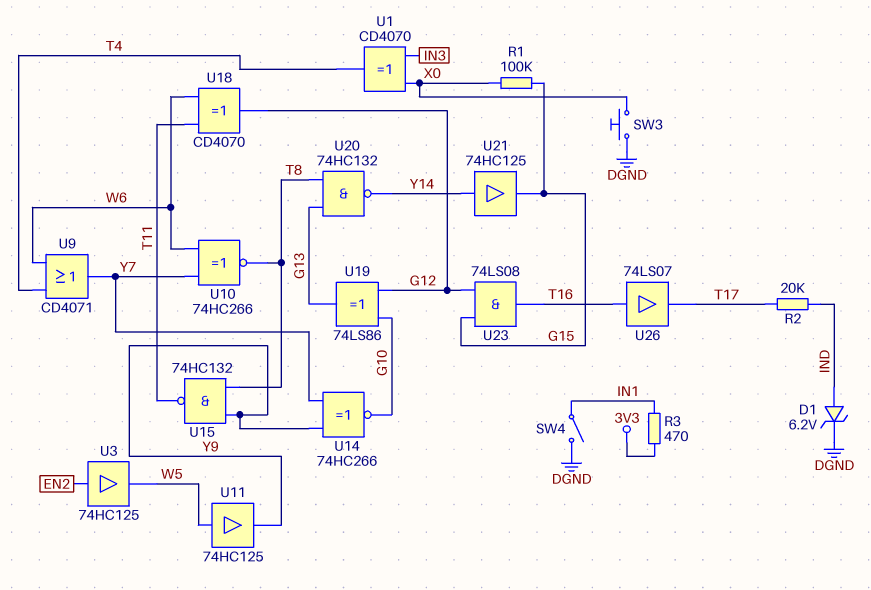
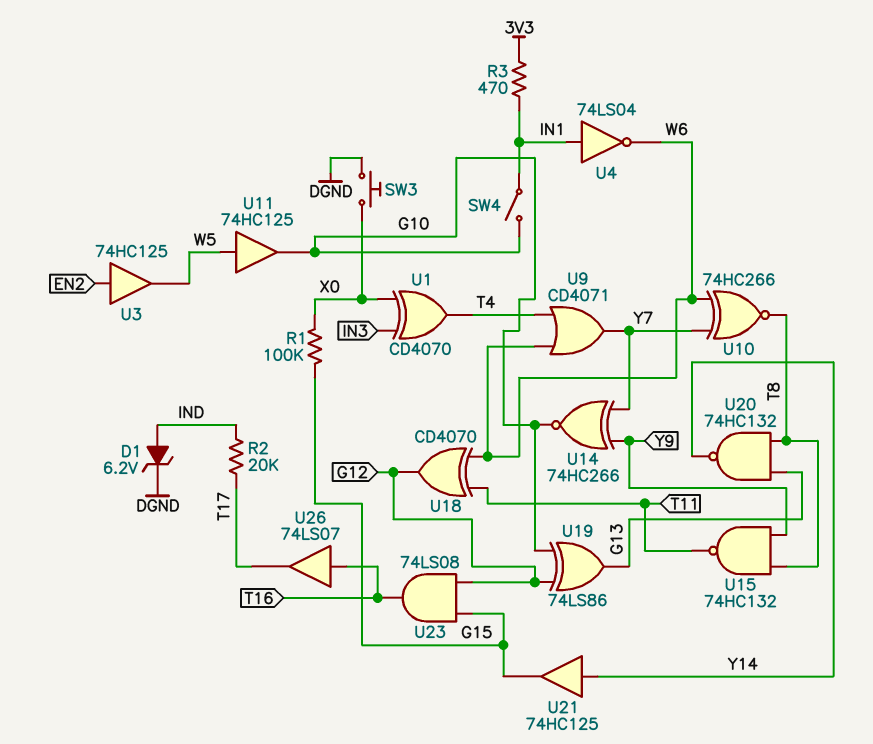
SW4: switch (DGND, IN1) -> switch (G10, IN1)
U4: none -> NOT 74LS04 (in IN1, out W6)
U11: buffer 74HC125 (in W5, out Y9) -> buffer 74HC125 (in W5, out G10)

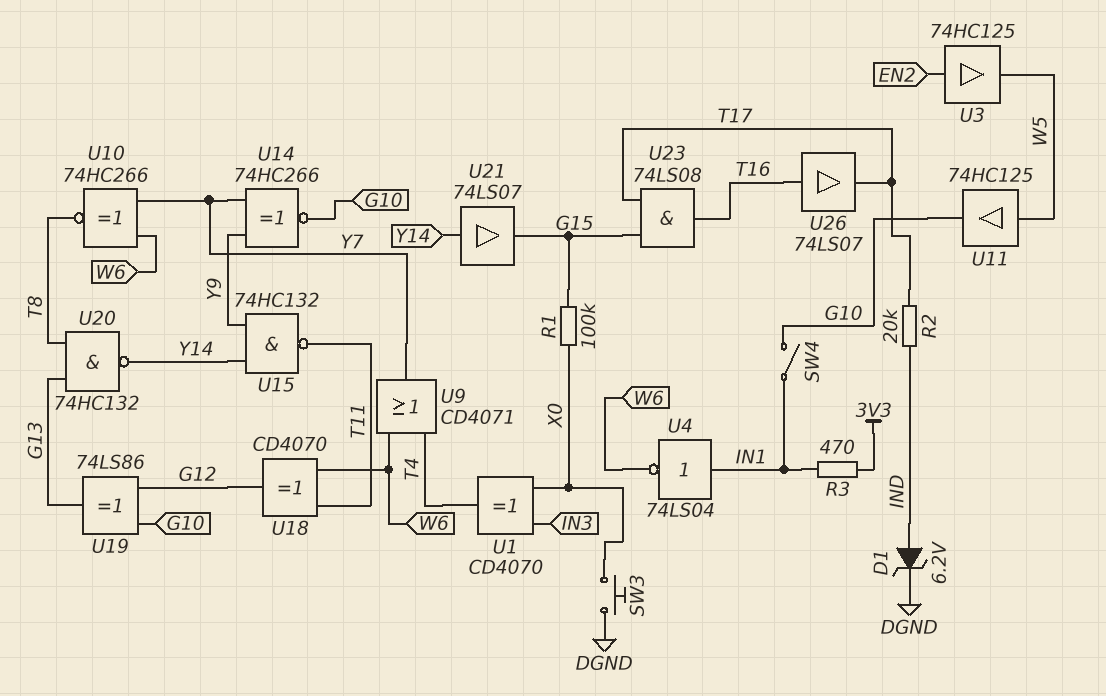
U15: NAND 74HC132 (in T8, in Y9, out T11) -> NAND 74HC132 (in Y9, in Y14, out T11)
U21: buffer 74HC125 (in Y14, out G15) -> buffer 74LS07 (in Y14, out G15)
U23: AND 74LS08 (in G12, in G15, out T16) -> AND 74LS08 (in G15, in T17, out T16)

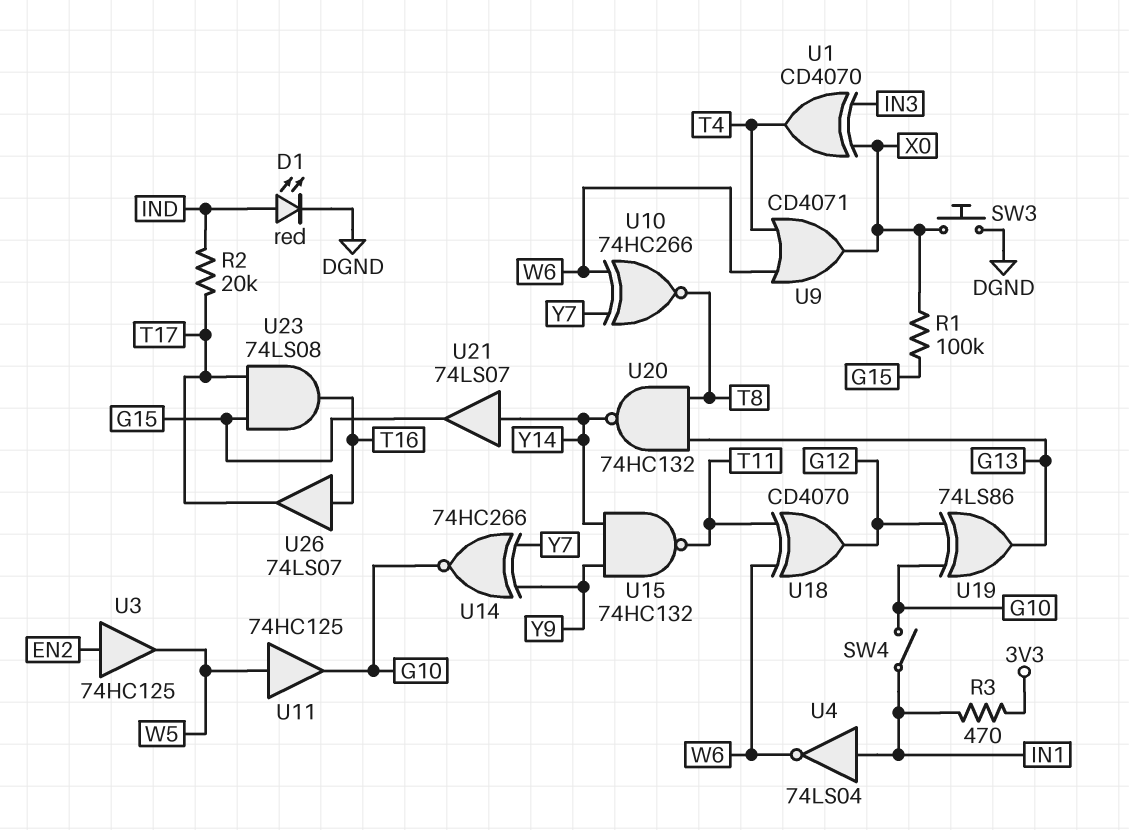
D1: zener 6.2V (A IND, K DGND) -> LED red (A IND, K DGND)
U9: OR CD4071 (in T4, in W6, out Y7) -> OR CD4071 (in T4, in W6, out X0)

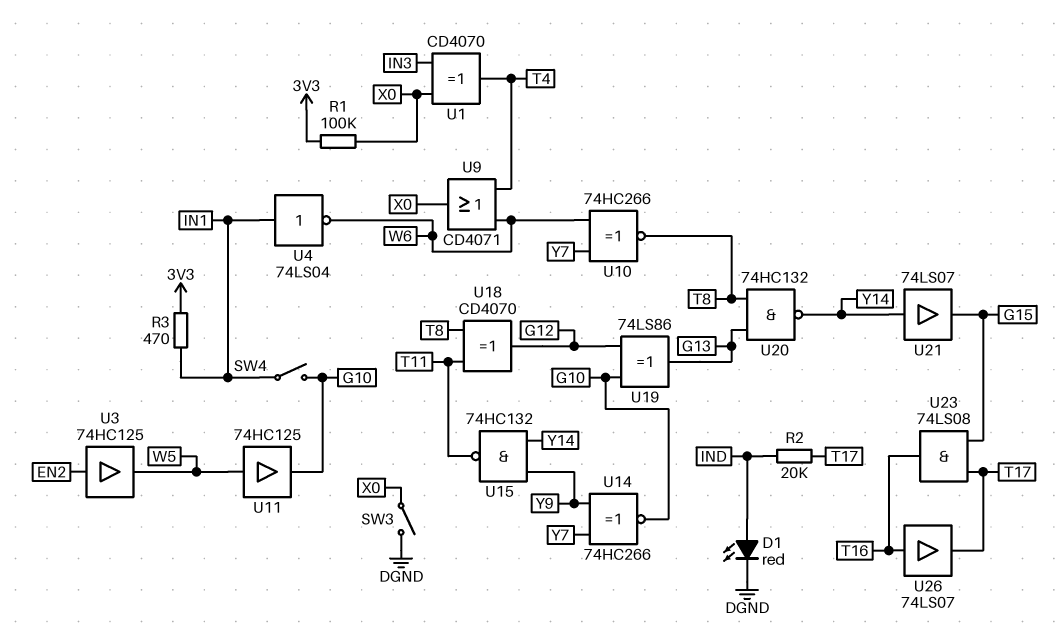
R1: 100k (G15, X0) -> 100k (3V3, X0)
SW3: button (DGND, X0) -> switch (DGND, X0)
U18: XOR CD4070 (in T11, in W6, out G12) -> XOR CD4070 (in T8, in T11, out G12)

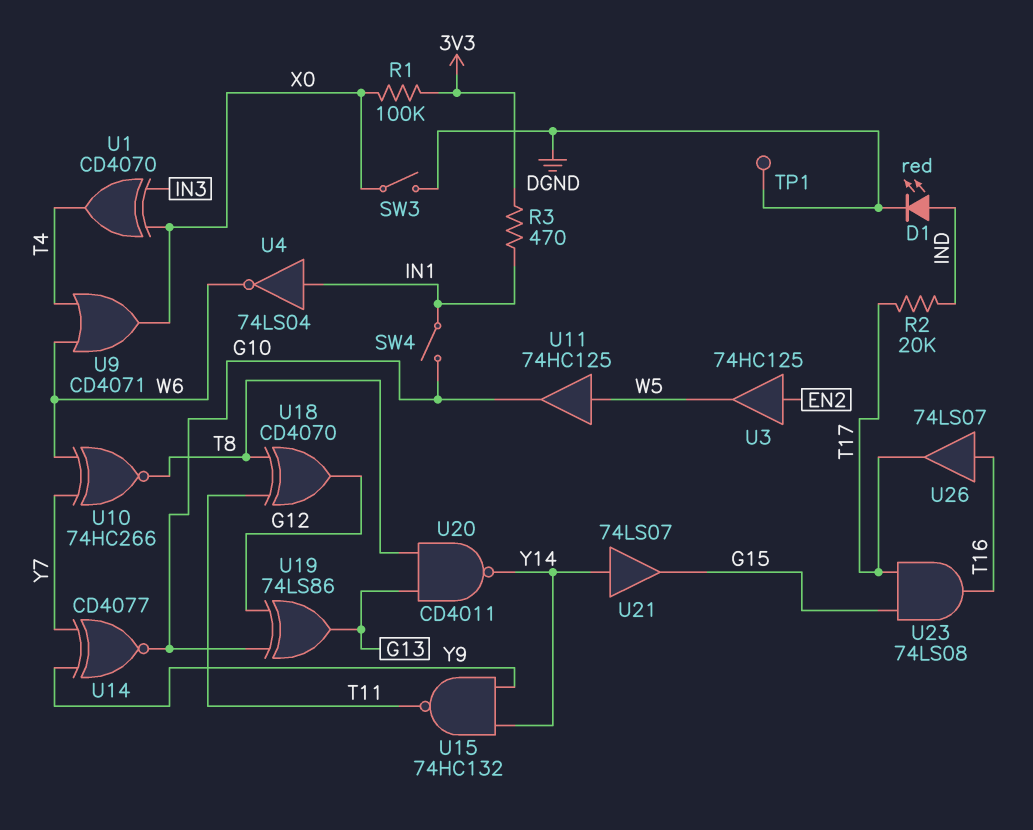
TP1: none -> test point (DGND)
U14: XNOR 74HC266 (in Y7, in Y9, out G10) -> XNOR CD4077 (in Y7, in Y9, out G10)
U20: NAND 74HC132 (in G13, in T8, out Y14) -> NAND CD4011 (in G13, in T8, out Y14)

